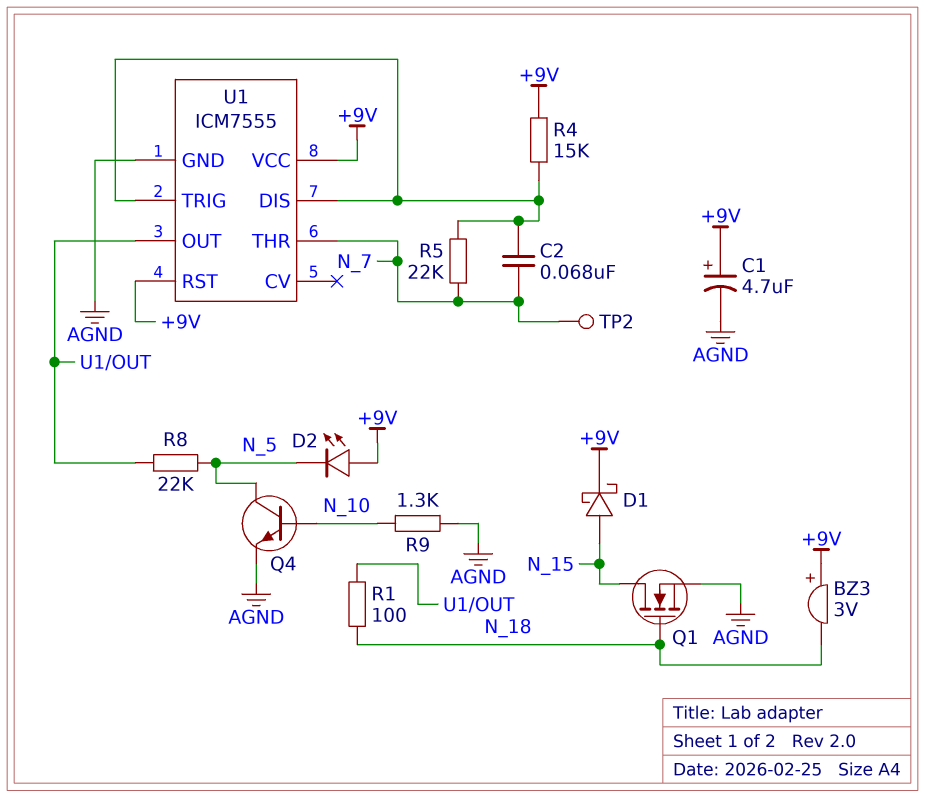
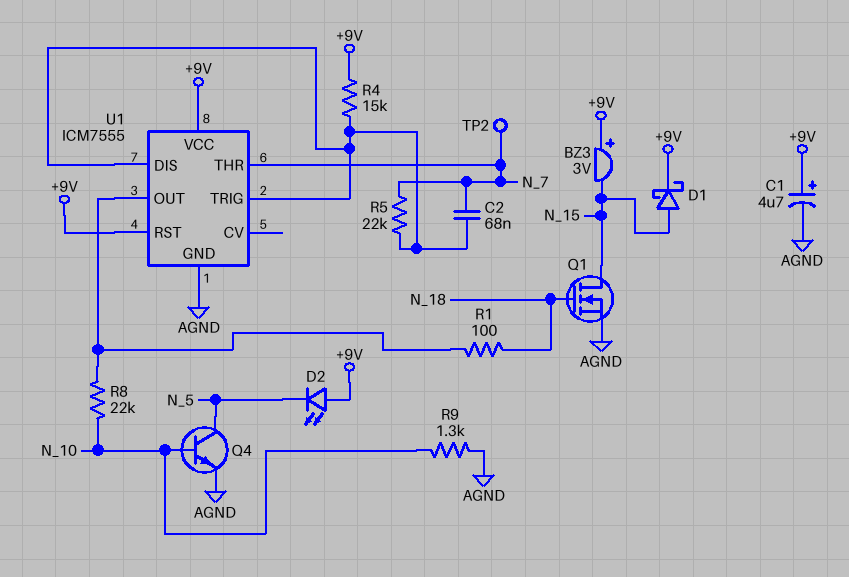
BZ3: buzzer 3V (plus +9V, minus N_18) -> buzzer 3V (plus +9V, minus N_15)
R8: 22k (N_5, U1/OUT) -> 22k (N_10, U1/OUT)

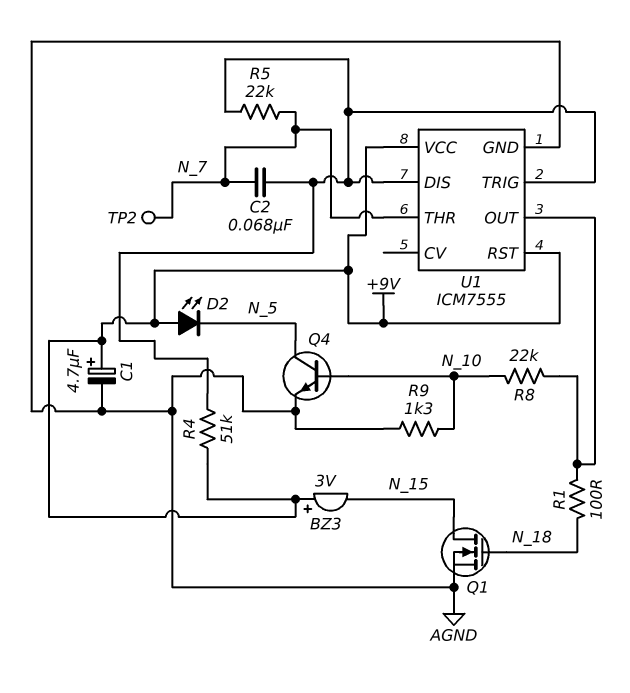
D1: schottky (A N_15, K +9V) -> none
R4: 15k (+9V, U1/DIS) -> 51k (+9V, U1/DIS)

